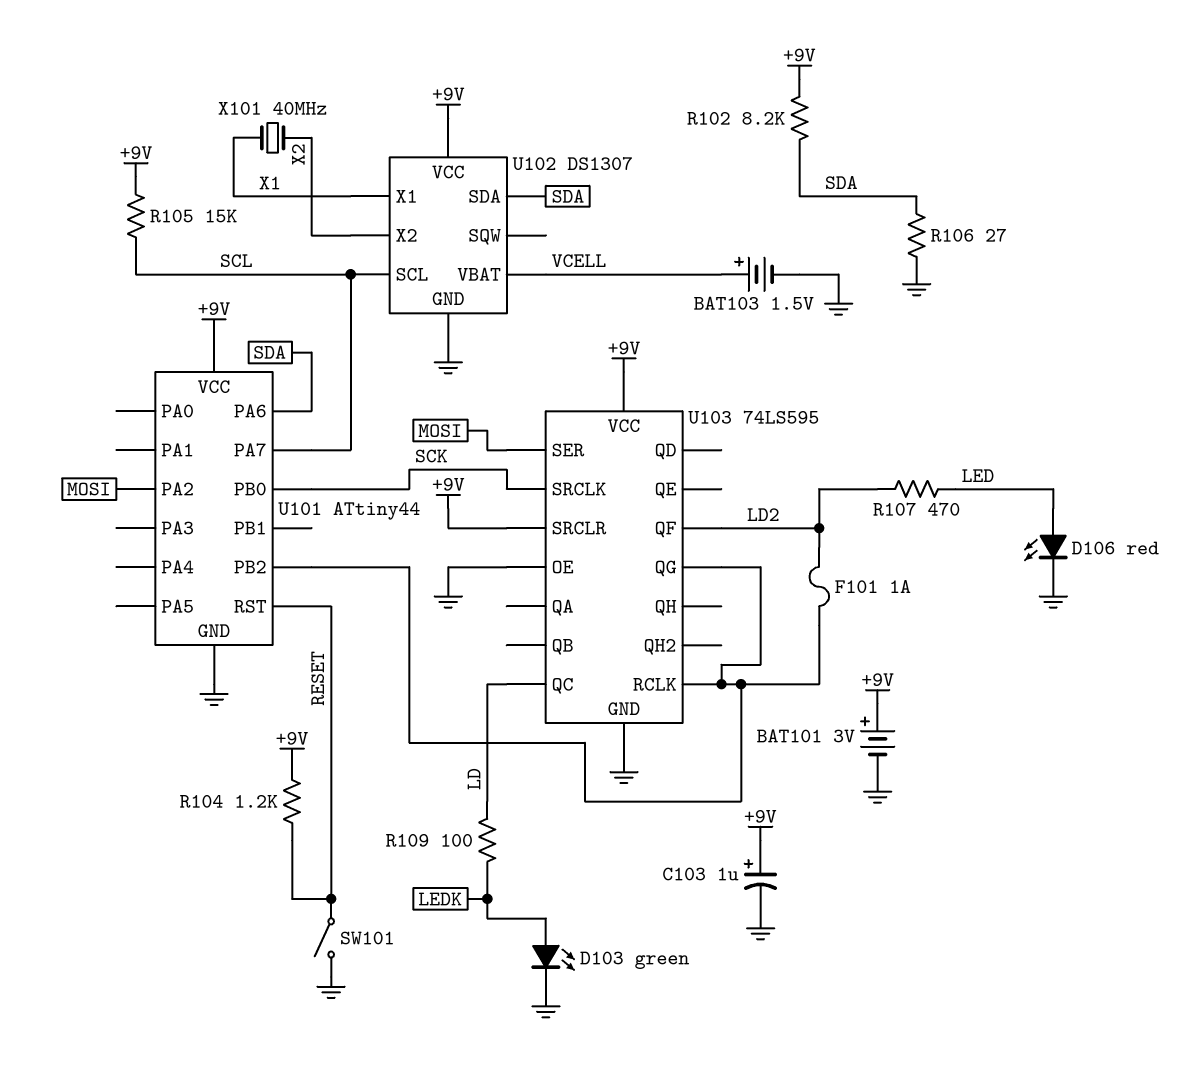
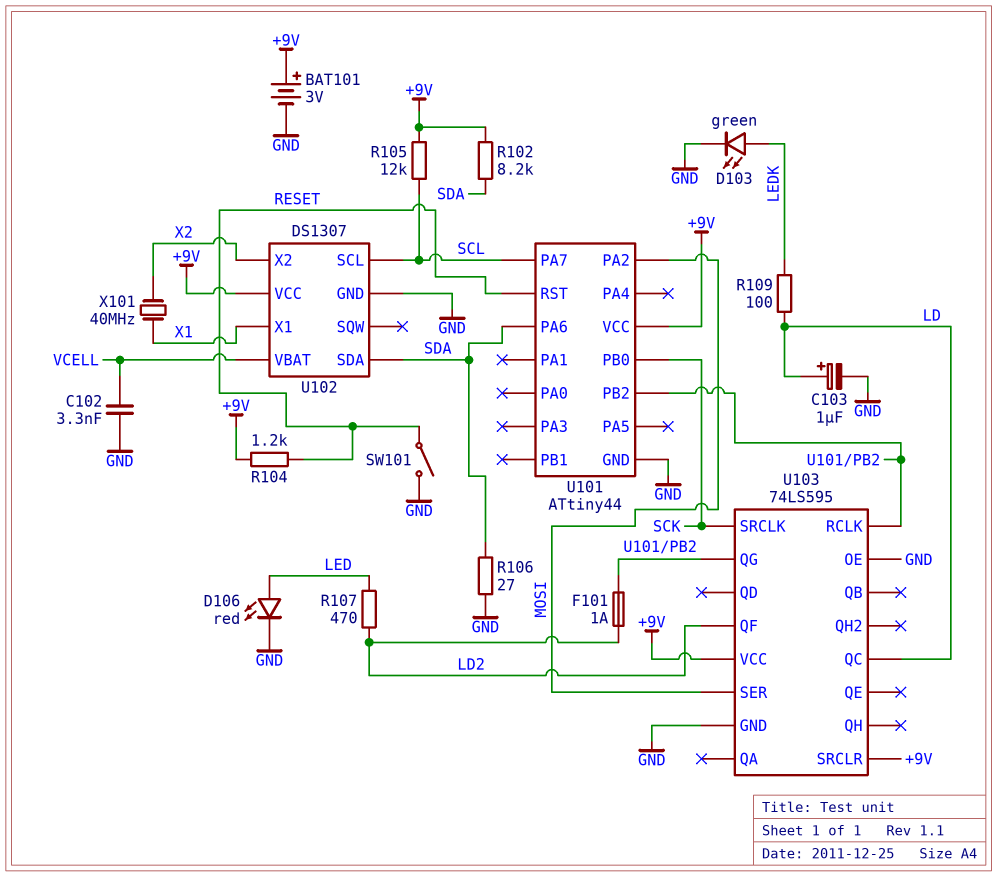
BAT103: 1.5V (plus VCELL, minus GND) -> none
C102: none -> 3.3nF (GND, VCELL)
C103: 1uF (plus +9V, minus GND) -> 1uF (plus LD, minus GND)
R105: 15k (+9V, SCL) -> 12k (+9V, SCL)

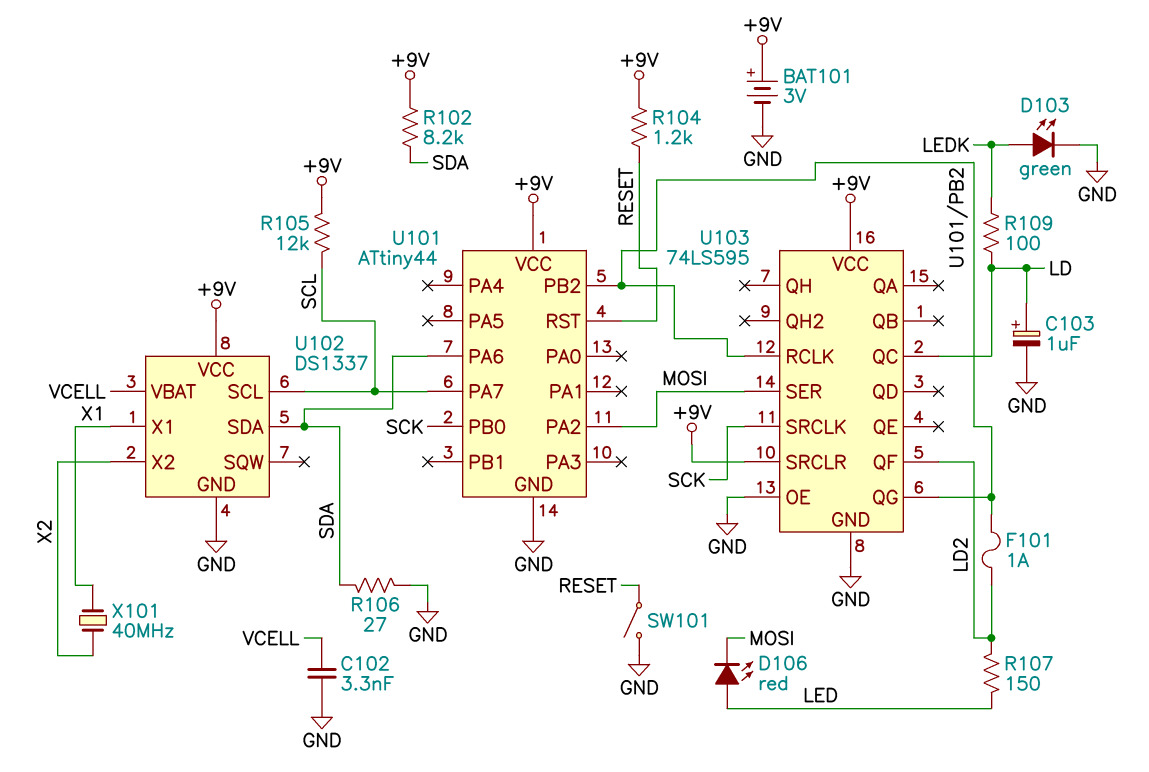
D106: LED red (A LED, K GND) -> LED red (A LED, K MOSI)
R107: 470 (LD2, LED) -> 150 (LD2, LED)
U102: DS1307 -> DS1337

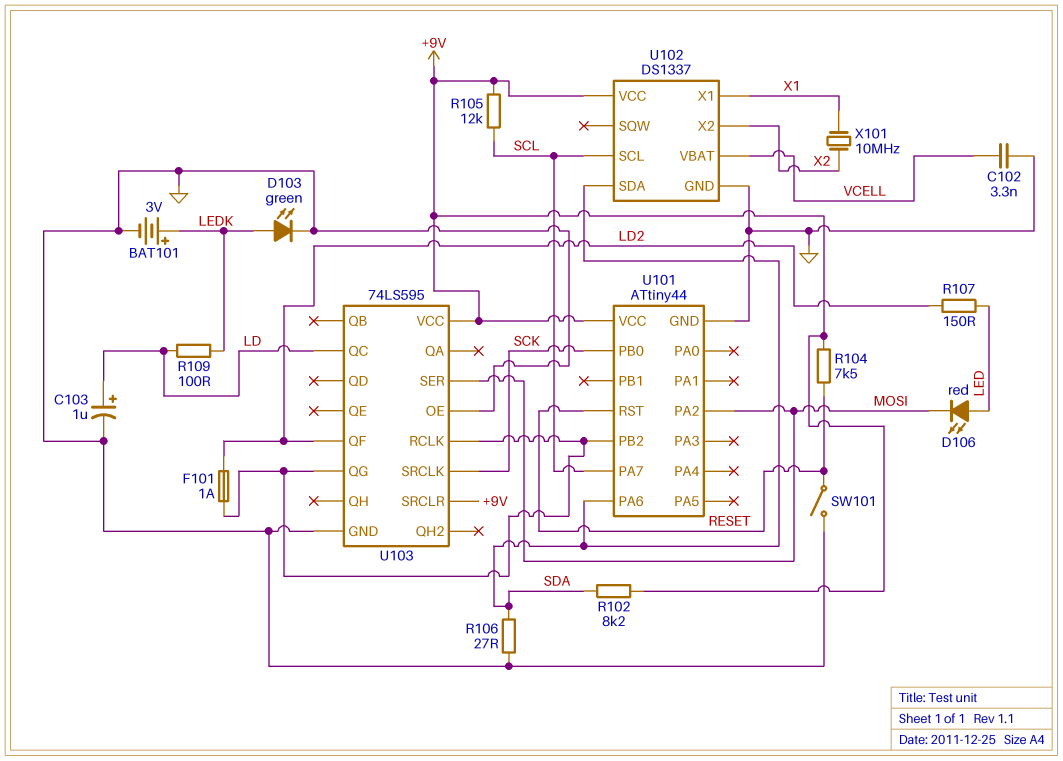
BAT101: 3V (plus +9V, minus GND) -> 3V (plus LEDK, minus GND)
R104: 1.2k (+9V, RESET) -> 7.5k (+9V, RESET)
X101: 40MHz (X1, X2) -> 10MHz (X1, X2)

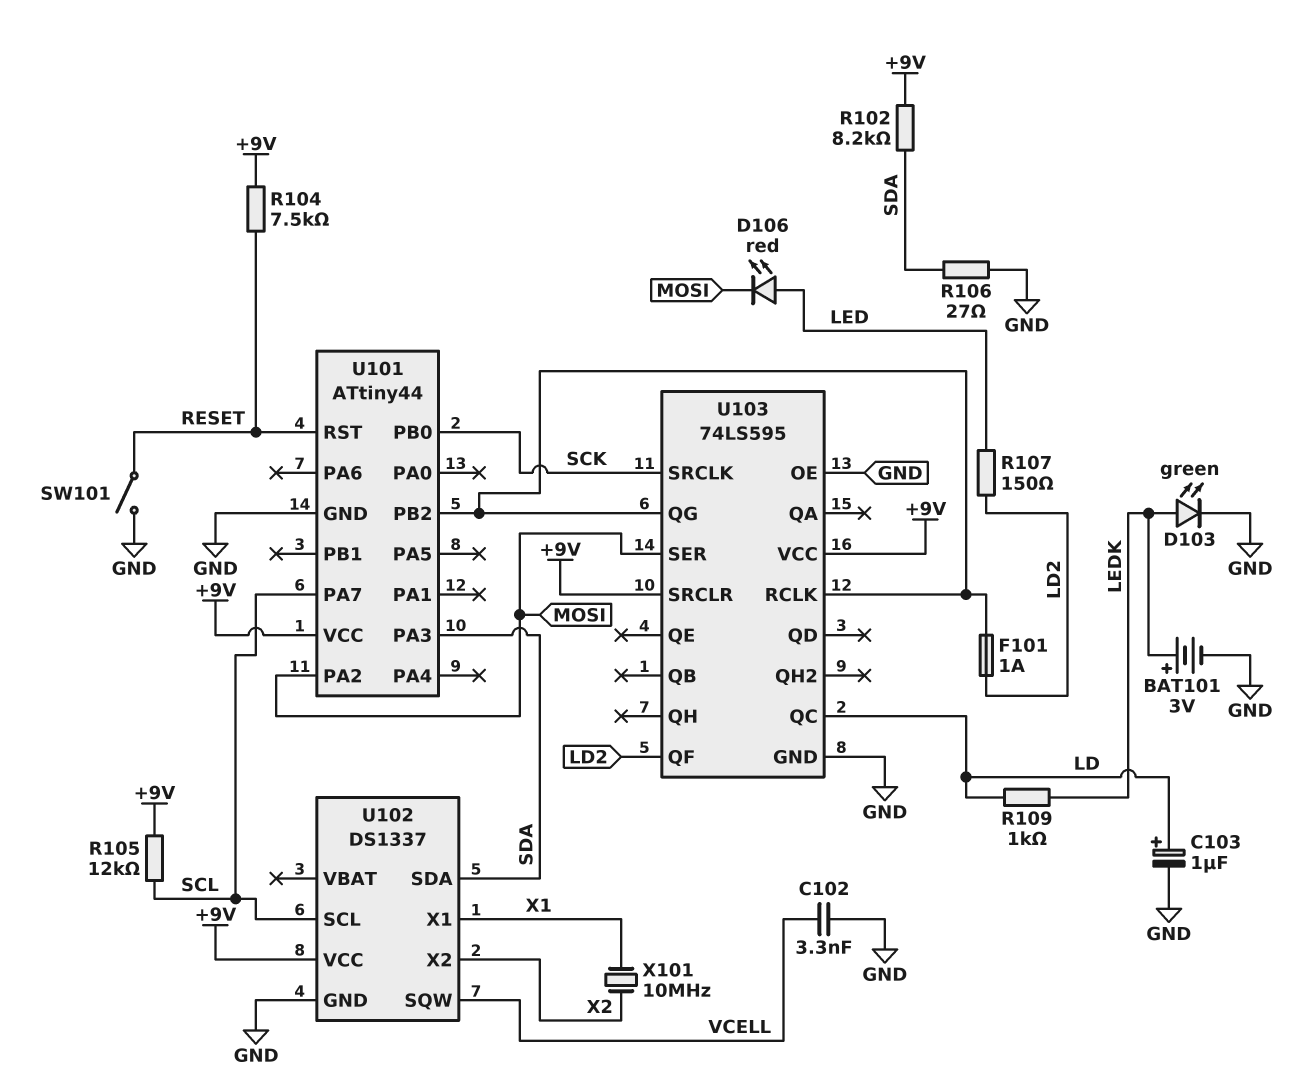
R109: 100 (LD, LEDK) -> 1k (LD, LEDK)
U101 pin PA3: none -> SDA
U101 pin PA6: SDA -> none
U102 pin SQW: none -> VCELL
U102 pin VBAT: VCELL -> none

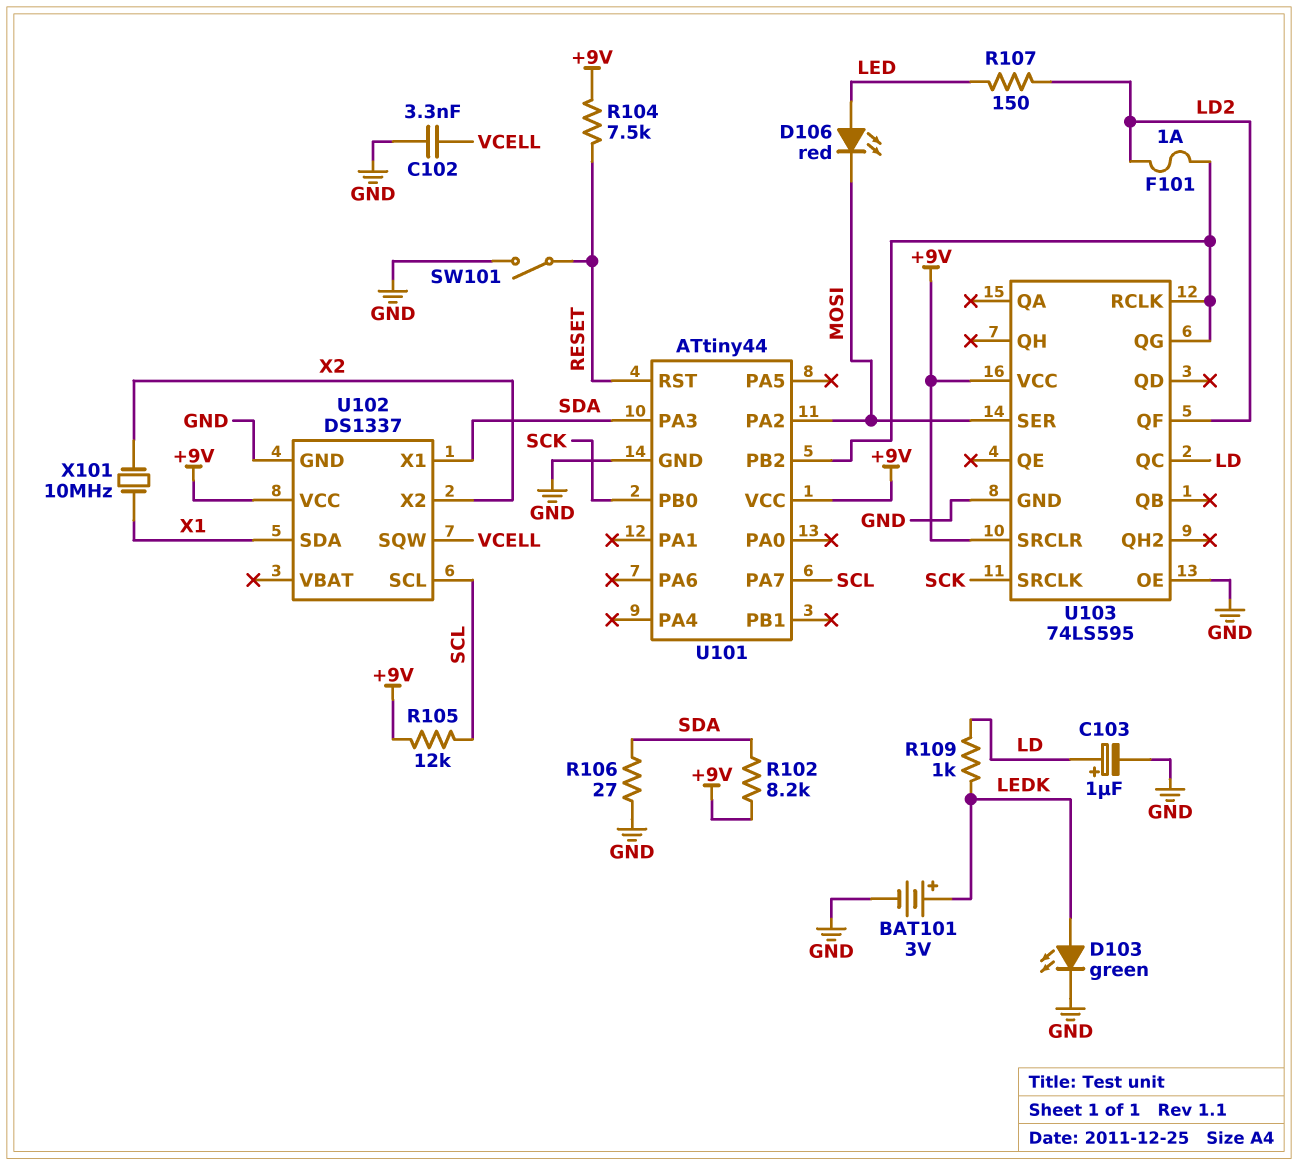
U102 pin SDA: SDA -> X1
U102 pin X1: X1 -> SDA

